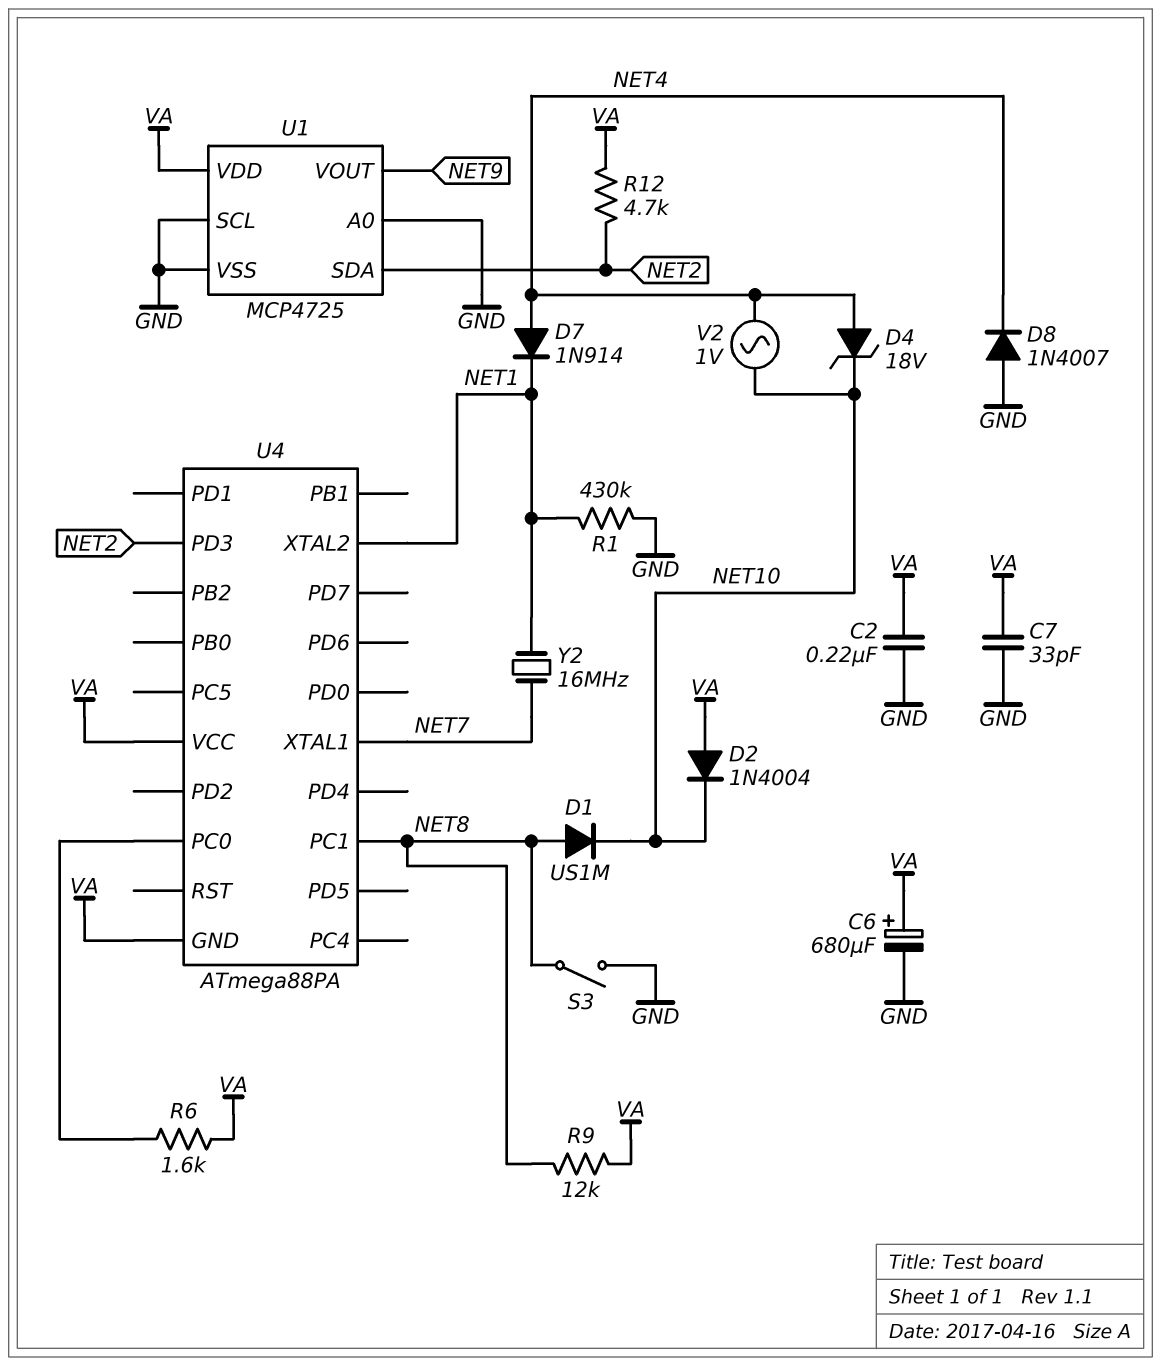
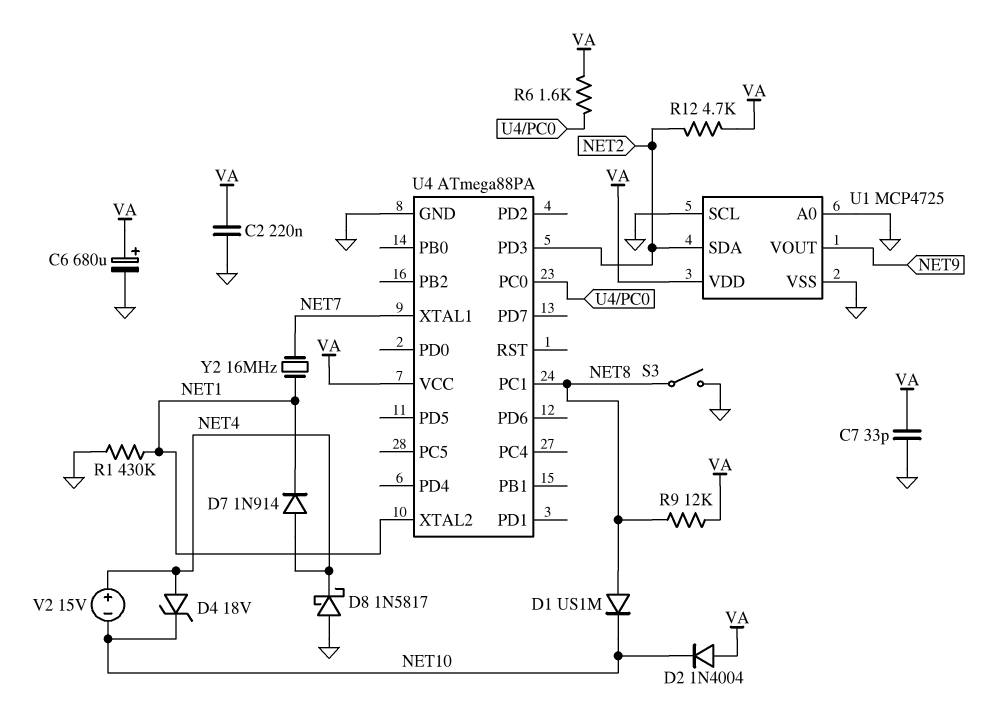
D8: diode 1N4007 (A GND, K NET4) -> schottky 1N5817 (A GND, K NET4)
U4 pin GND: VA -> GND
V2: AC 1V (NET4, NET10) -> 15V (plus NET4, minus NET10)

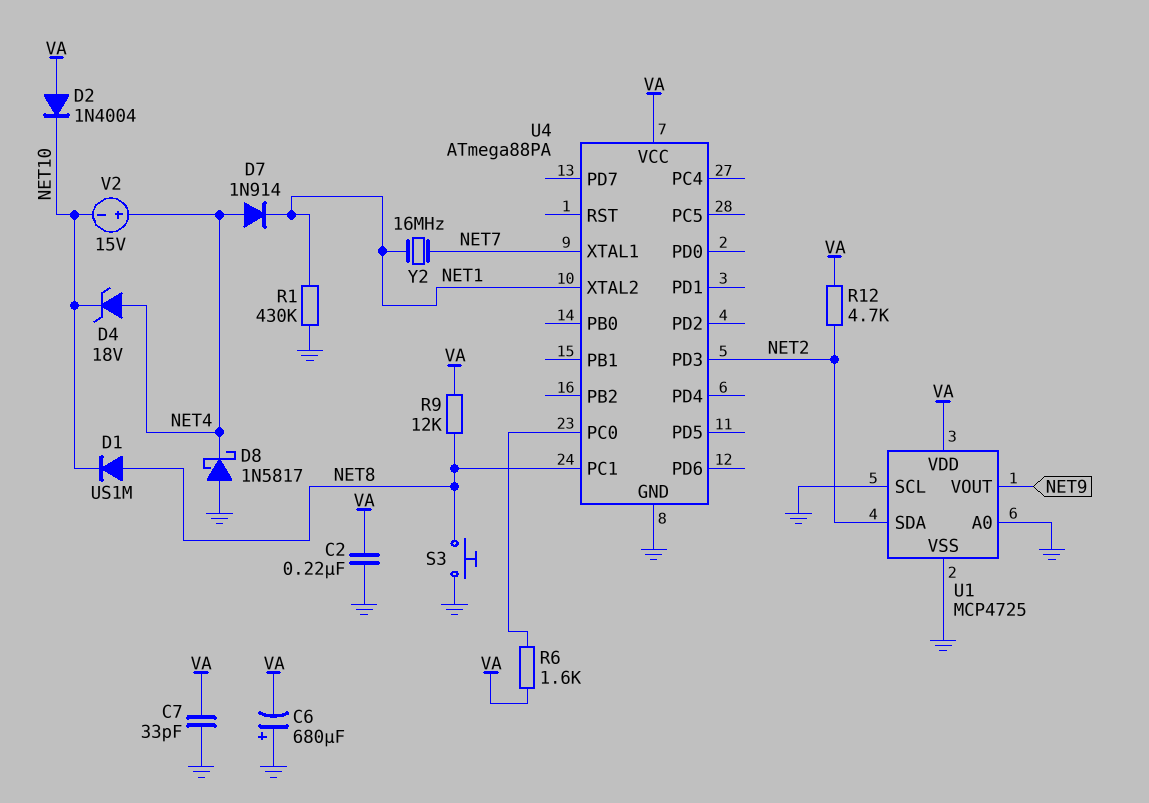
C6: 680uF (plus VA, minus GND) -> 680uF (plus GND, minus VA)
S3: switch (GND, NET8) -> button (GND, NET8)

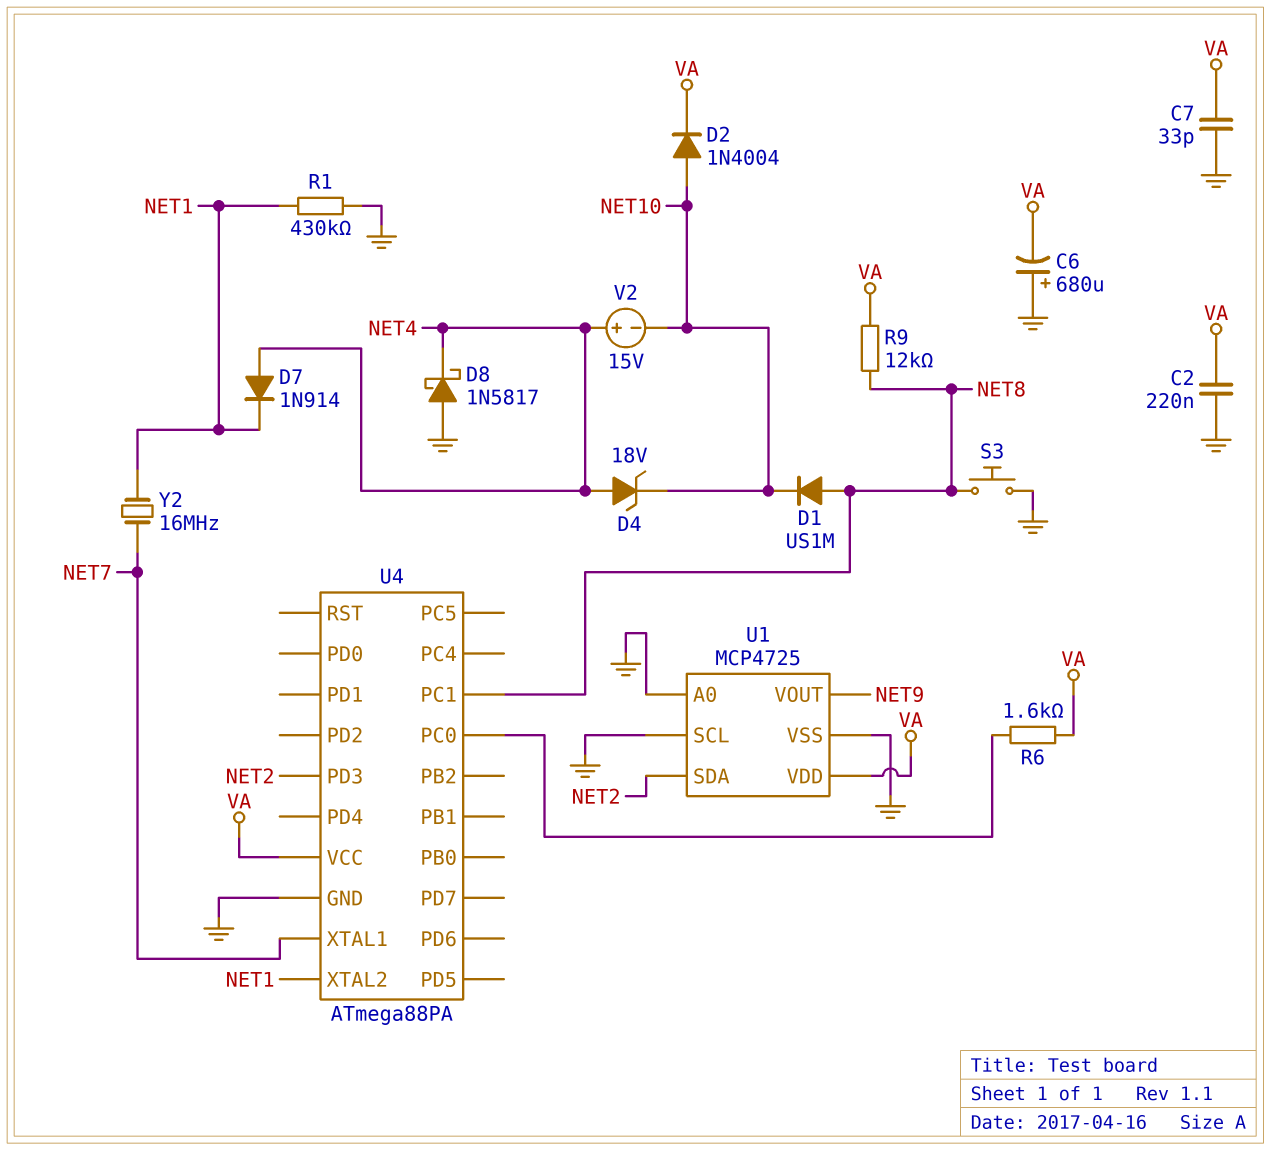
D2: diode 1N4004 (A VA, K NET10) -> diode 1N4004 (A NET10, K VA)
R12: 4.7k (NET2, VA) -> none

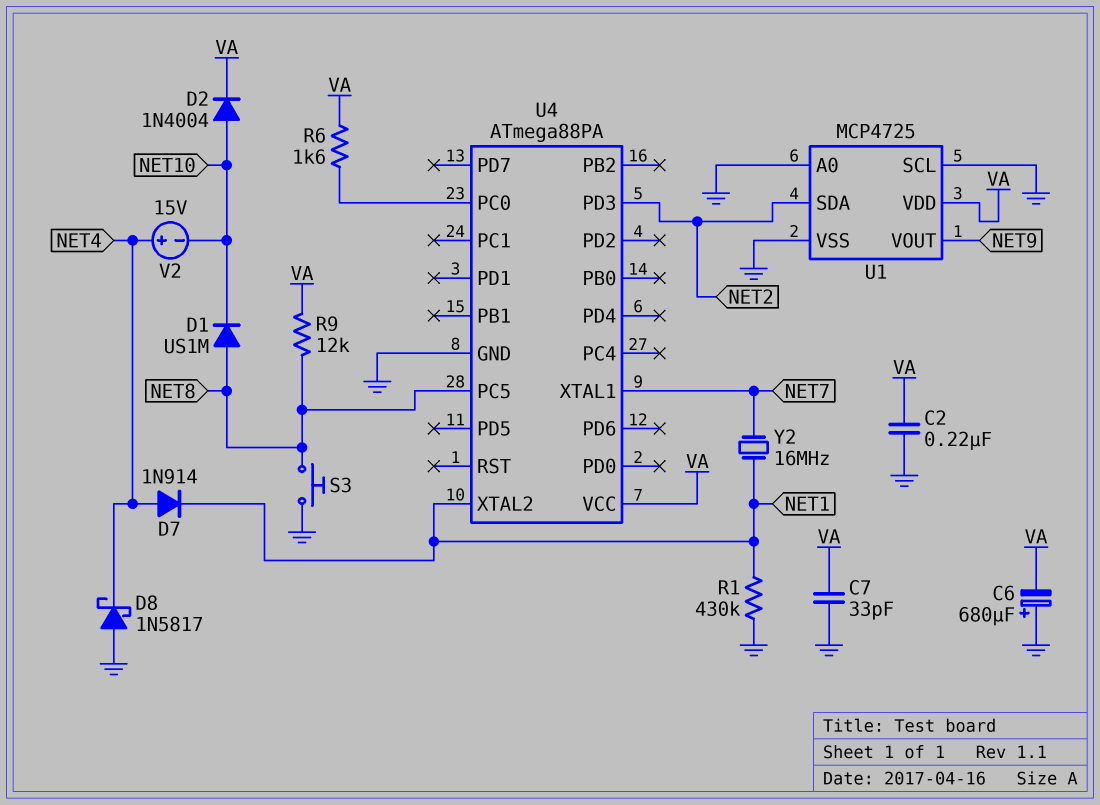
D4: zener 18V (A NET4, K NET10) -> none
U4 pin PC1: NET8 -> none
U4 pin PC5: none -> NET8

